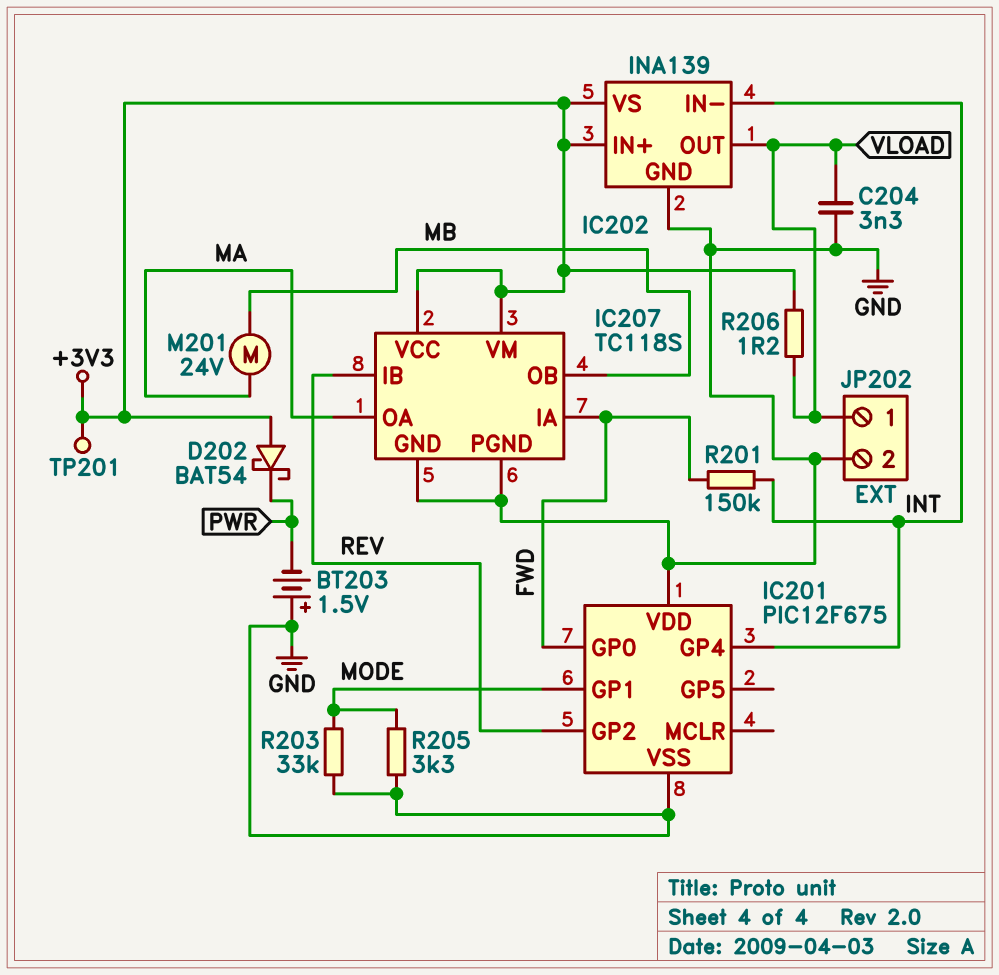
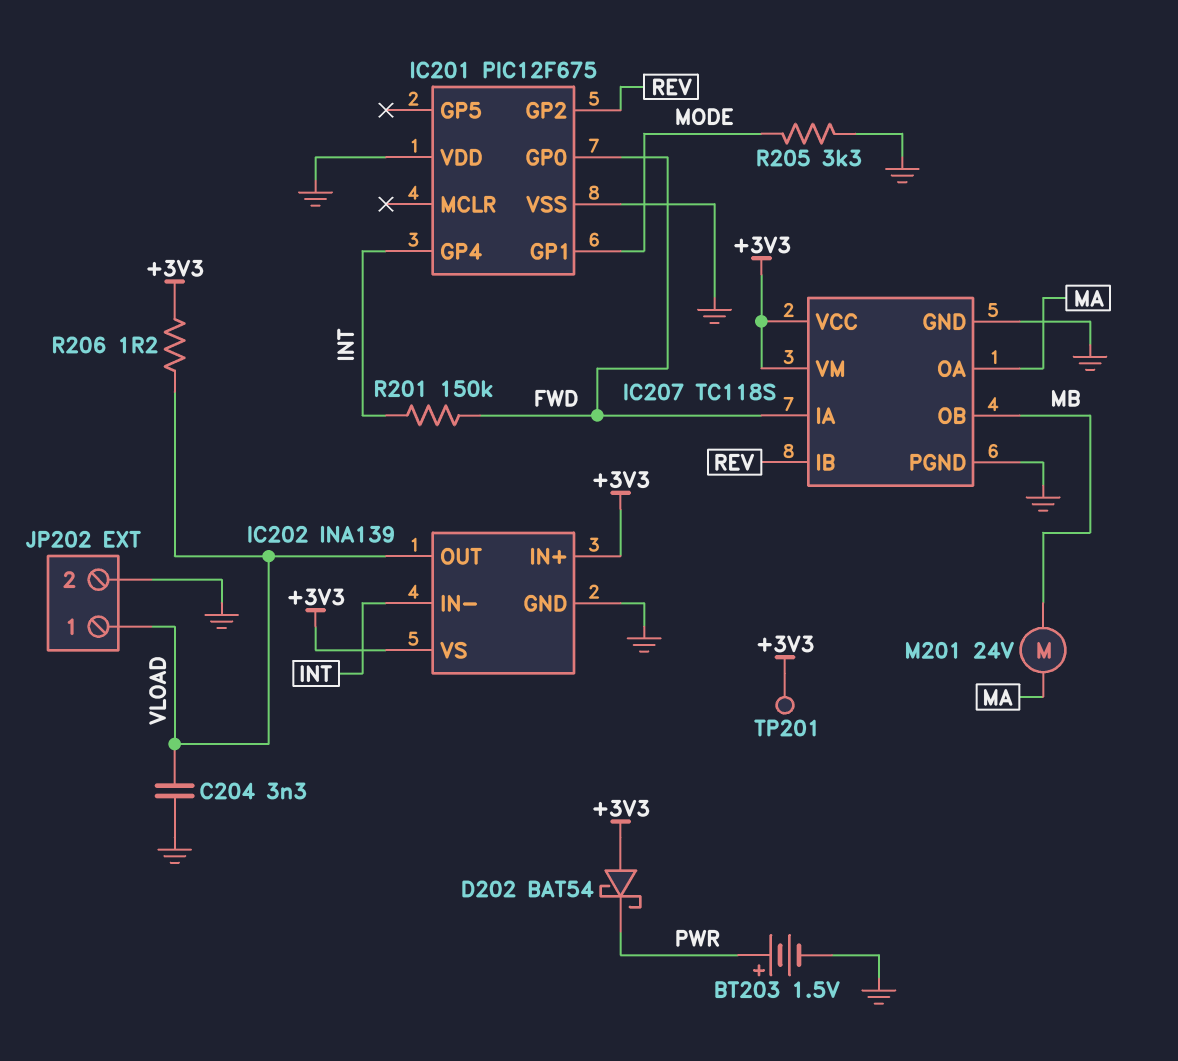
BT203: 1.5V (plus GND, minus PWR) -> 1.5V (plus PWR, minus GND)
R203: 33k (GND, MODE) -> none

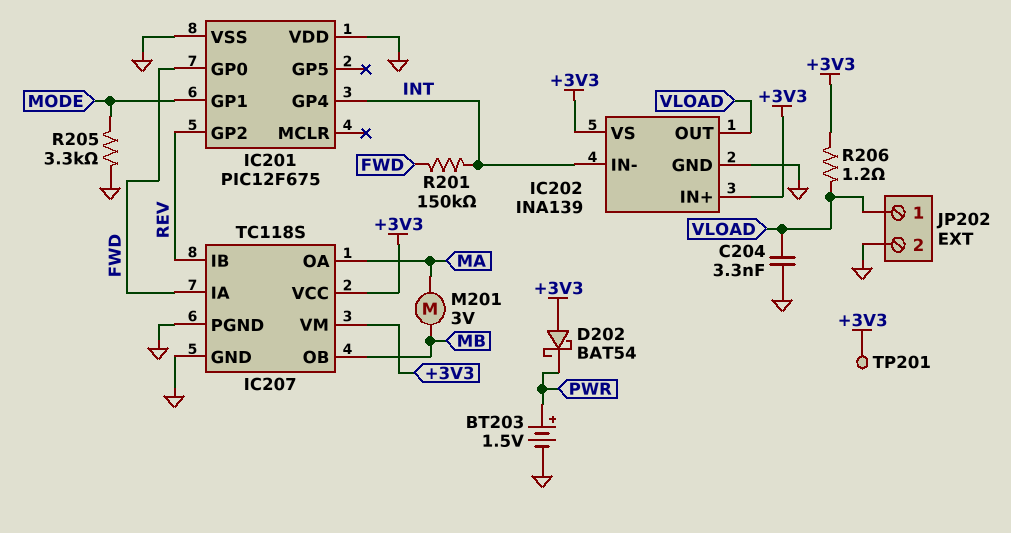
M201: motor 24V (MA, MB) -> motor 3V (MA, MB)

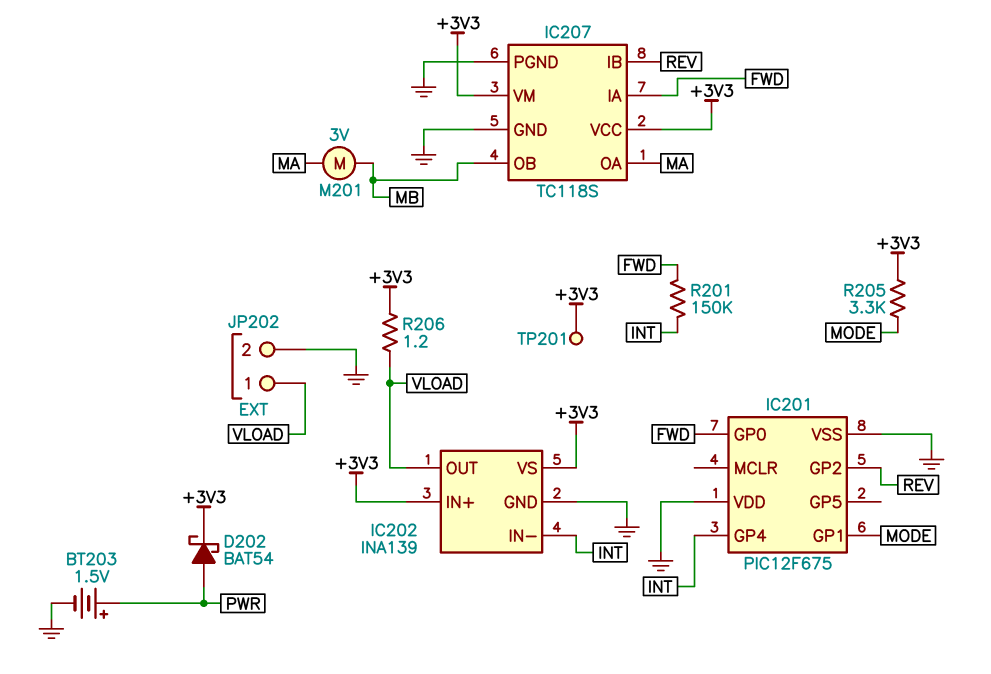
C204: 3.3nF (GND, VLOAD) -> none
D202: schottky BAT54 (A +3V3, K PWR) -> schottky BAT54 (A PWR, K +3V3)
R205: 3.3k (GND, MODE) -> 3.3k (+3V3, MODE)

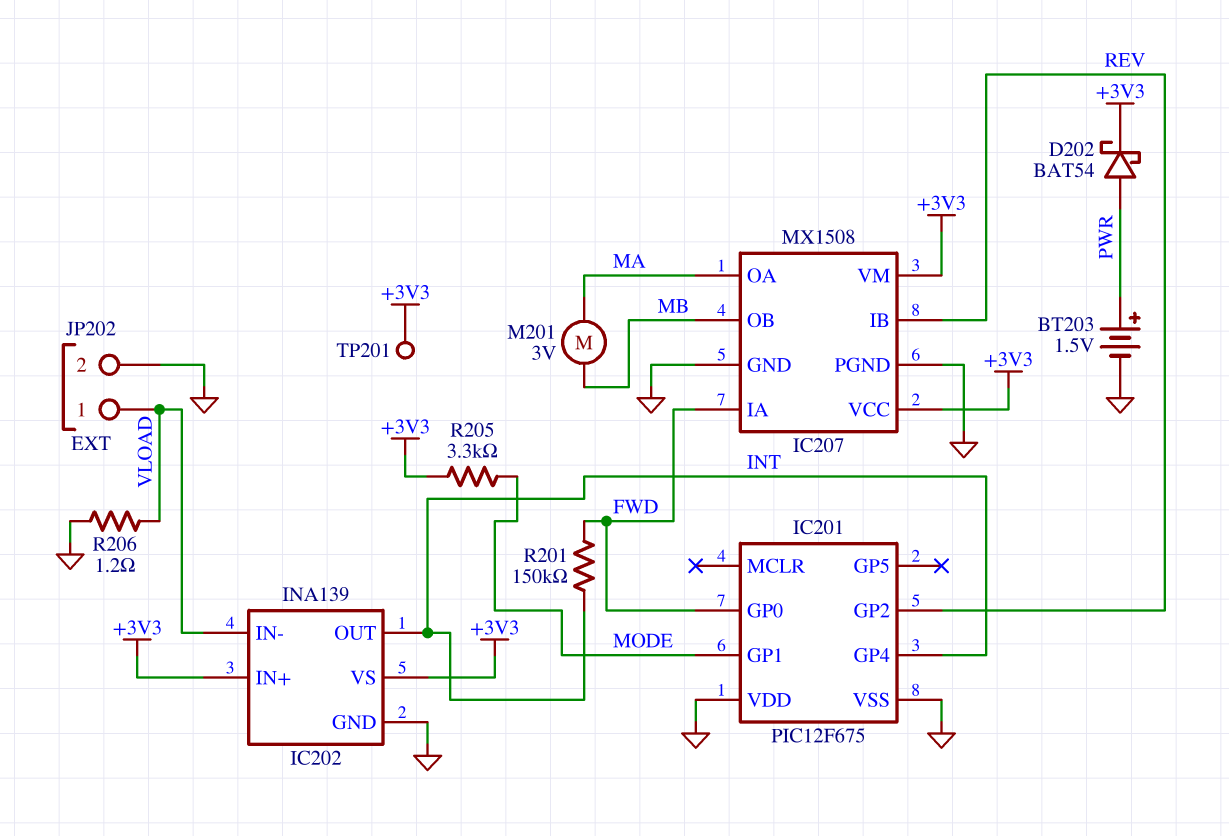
IC202 pin IN-: INT -> VLOAD
IC202 pin OUT: VLOAD -> INT
IC207: TC118S -> MX1508
R206: 1.2 (+3V3, VLOAD) -> 1.2 (GND, VLOAD)

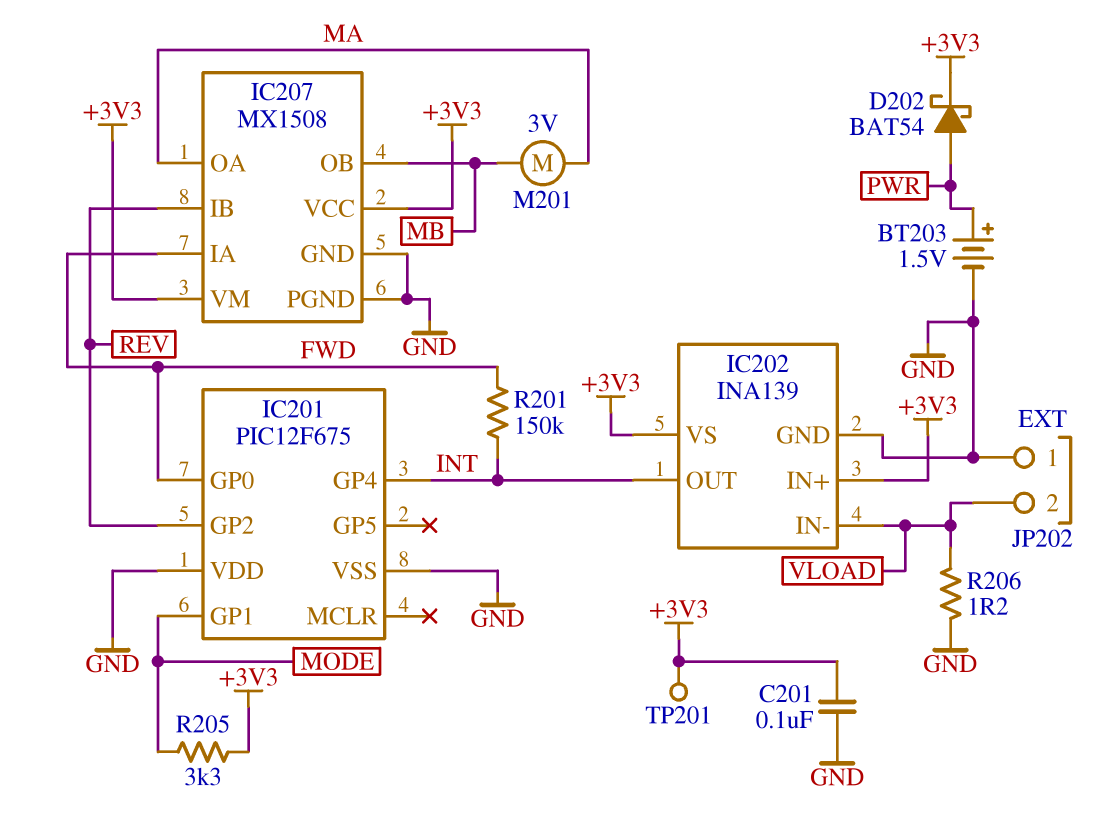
C201: none -> 100nF (+3V3, GND)
JP202 pin 1: VLOAD -> GND
JP202 pin 2: GND -> VLOAD

